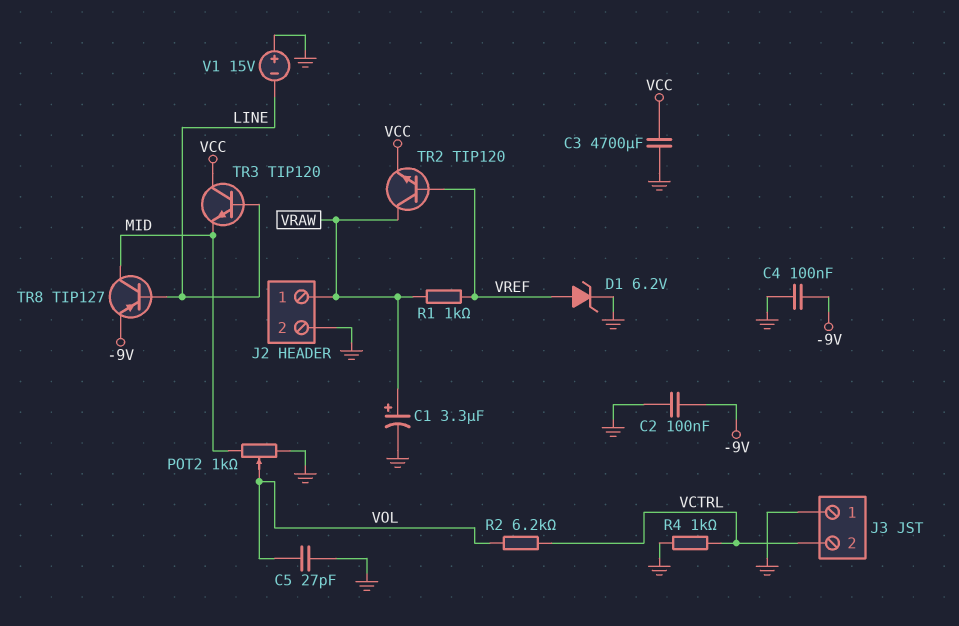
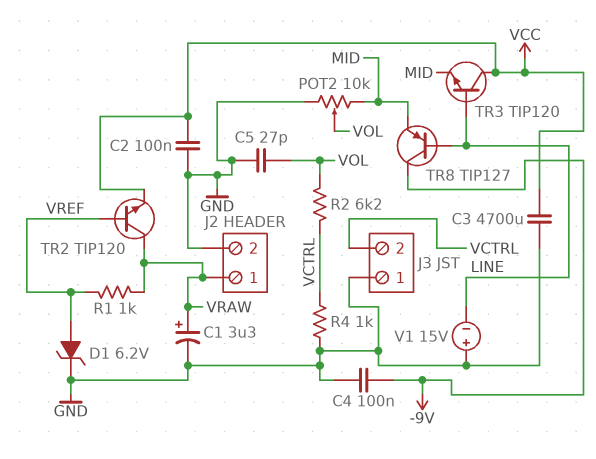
C2: 100nF (-9V, GND) -> 100nF (GND, VCC)
POT2: 1k (GND, MID, wiper VOL) -> 10k (GND, MID, wiper VOL)
TR8: PNP TIP127 (B LINE, C MID, E -9V) -> PNP TIP127 (B LINE, C -9V, E MID)

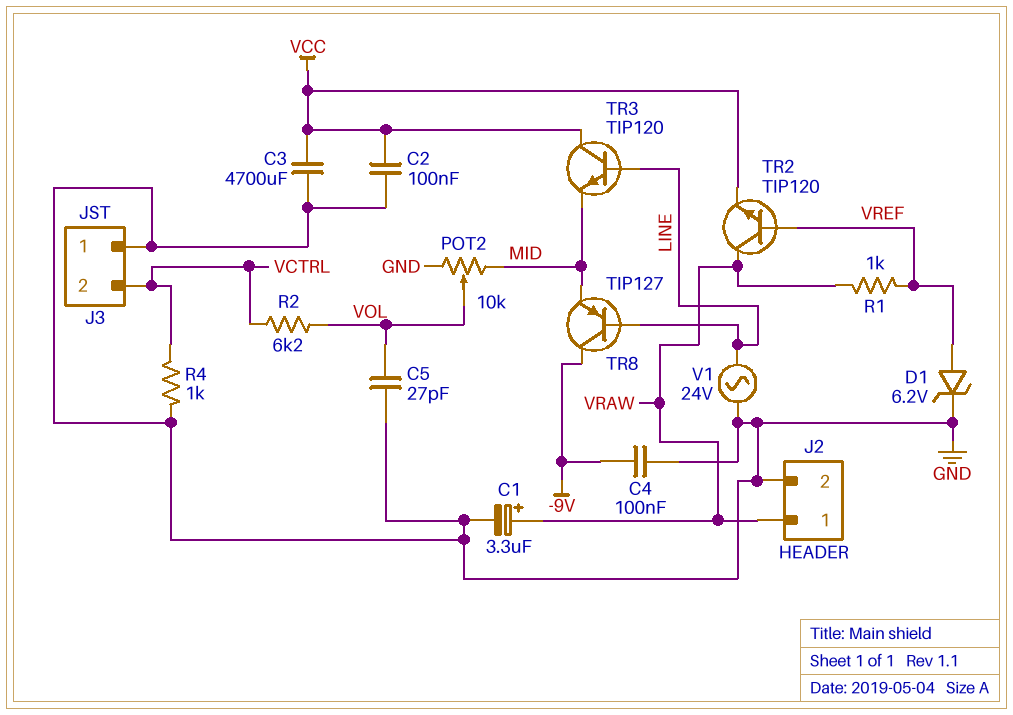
V1: 15V (plus GND, minus LINE) -> AC 24V (GND, LINE)

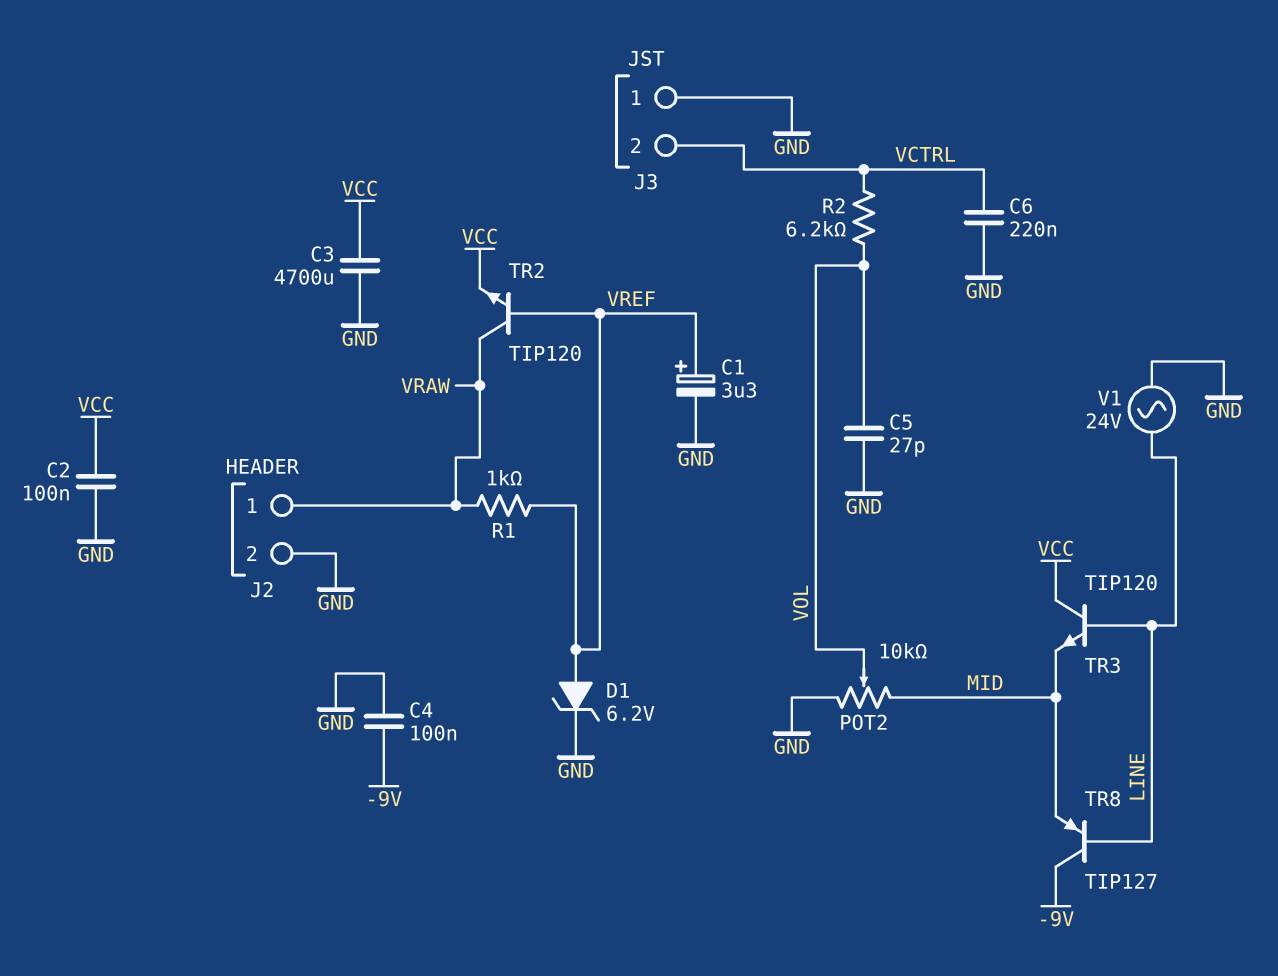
C1: 3.3uF (plus VRAW, minus GND) -> 3.3uF (plus VREF, minus GND)
C6: none -> 220nF (GND, VCTRL)
R4: 1k (GND, VCTRL) -> none

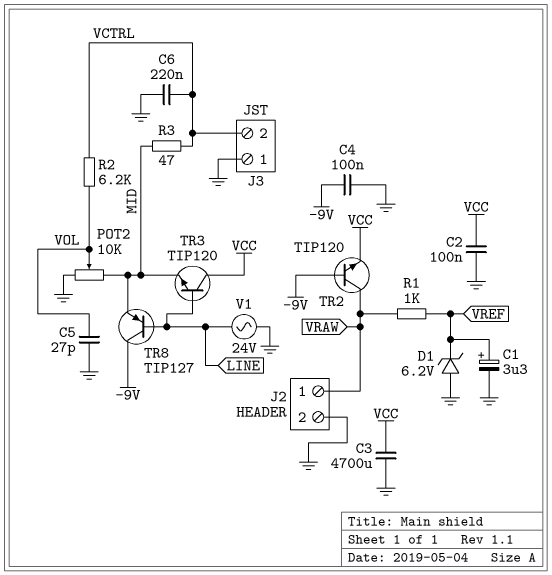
D1: zener 6.2V (A VREF, K GND) -> zener 6.2V (A GND, K VREF)
R3: none -> 47 (MID, VCTRL)
TR2: NPN TIP120 (B VREF, C VRAW, E VCC) -> NPN TIP120 (B -9V, C VRAW, E VCC)

